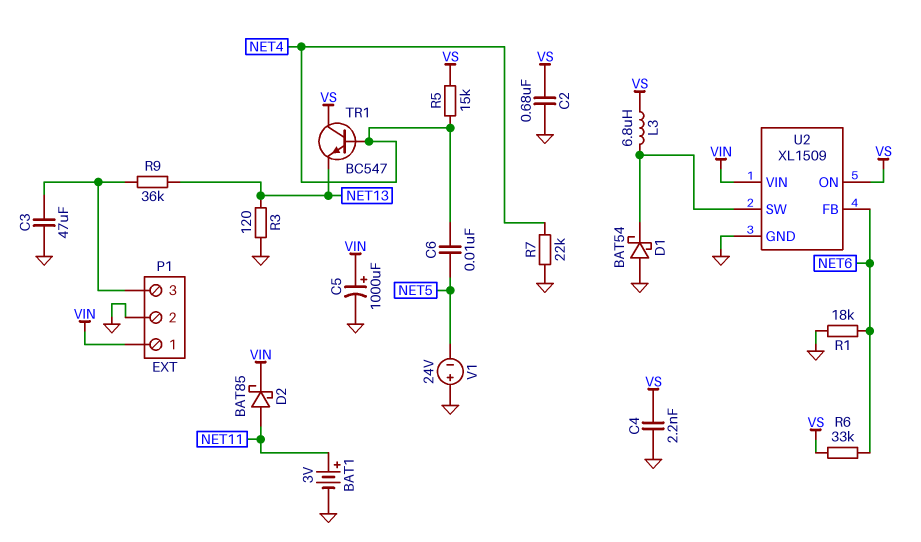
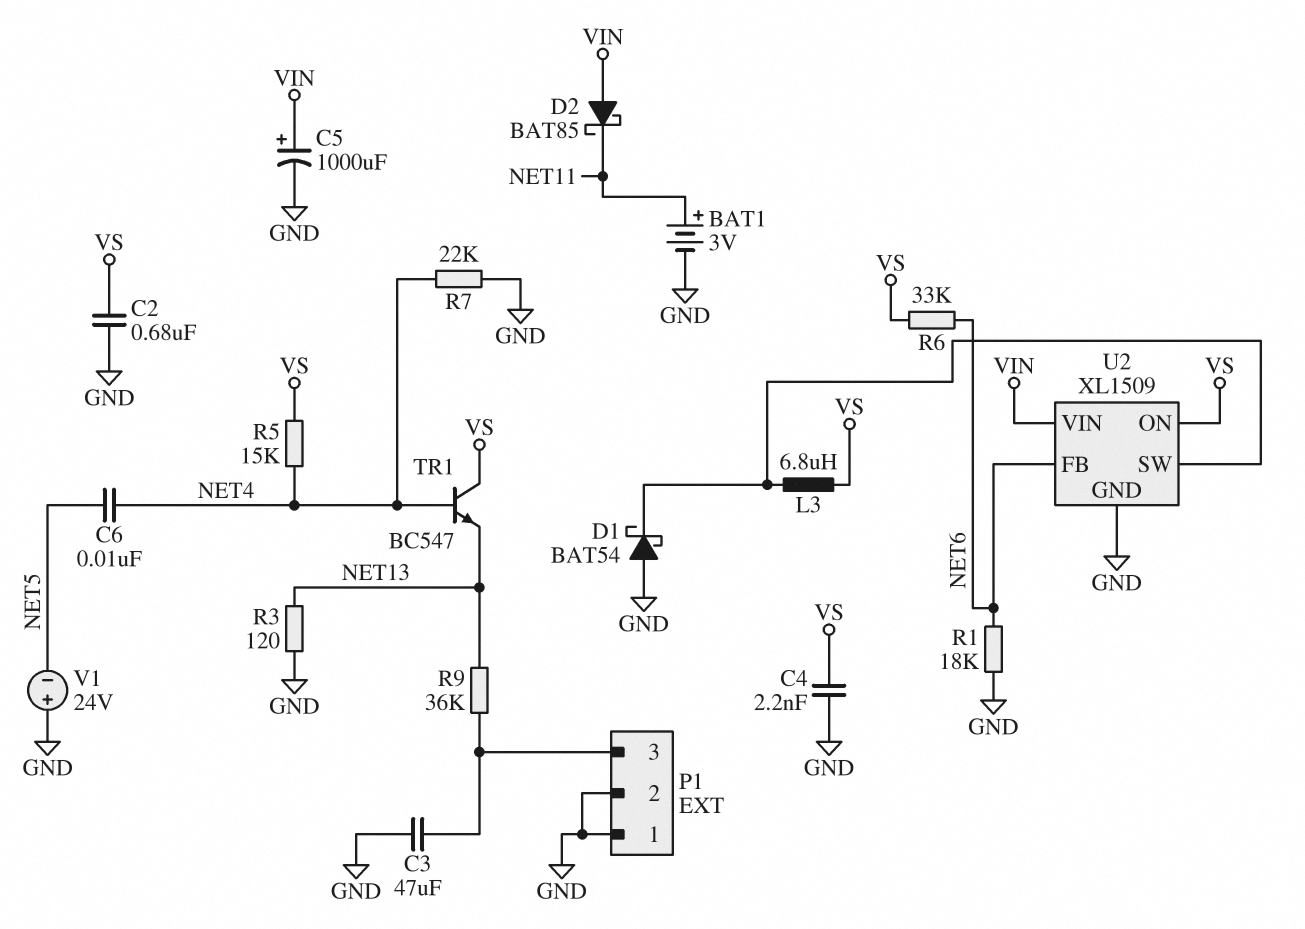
D2: schottky BAT85 (A NET11, K VIN) -> schottky BAT85 (A VIN, K NET11)
P1 pin 1: VIN -> GND

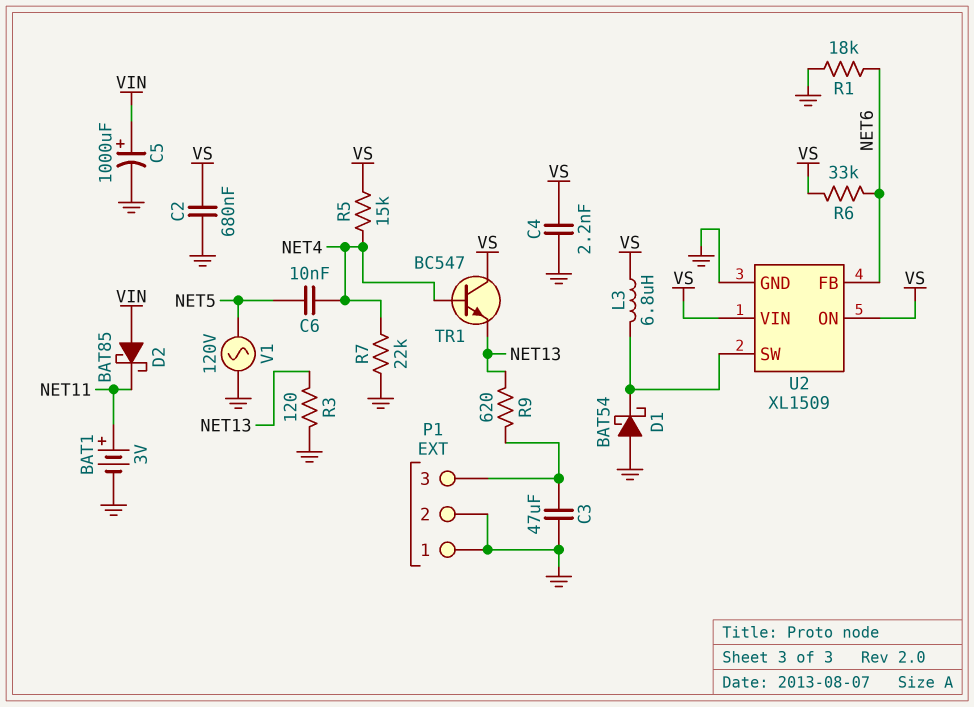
R9: 36k (NET13, P1/3) -> 620 (NET13, P1/3)
U2 pin VIN: VIN -> VS
V1: 24V (plus GND, minus NET5) -> AC 120V (GND, NET5)

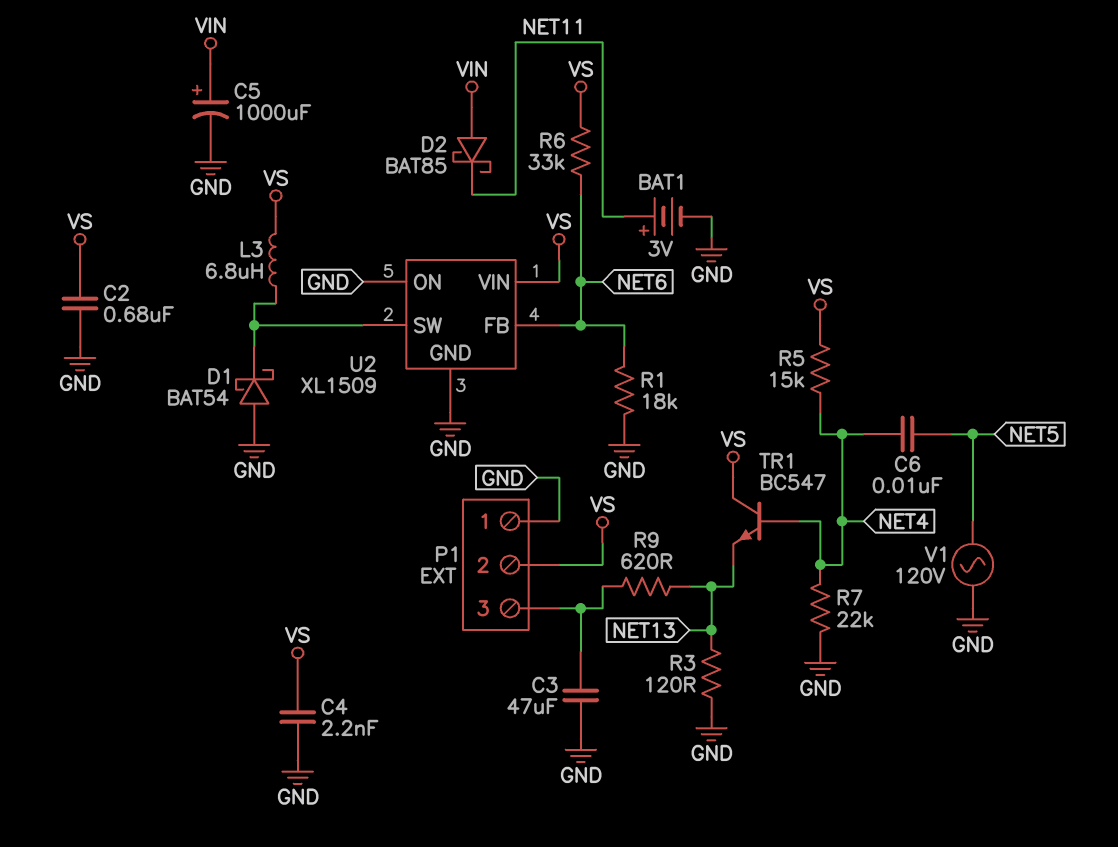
P1 pin 2: GND -> VS
U2 pin ON: VS -> GND

